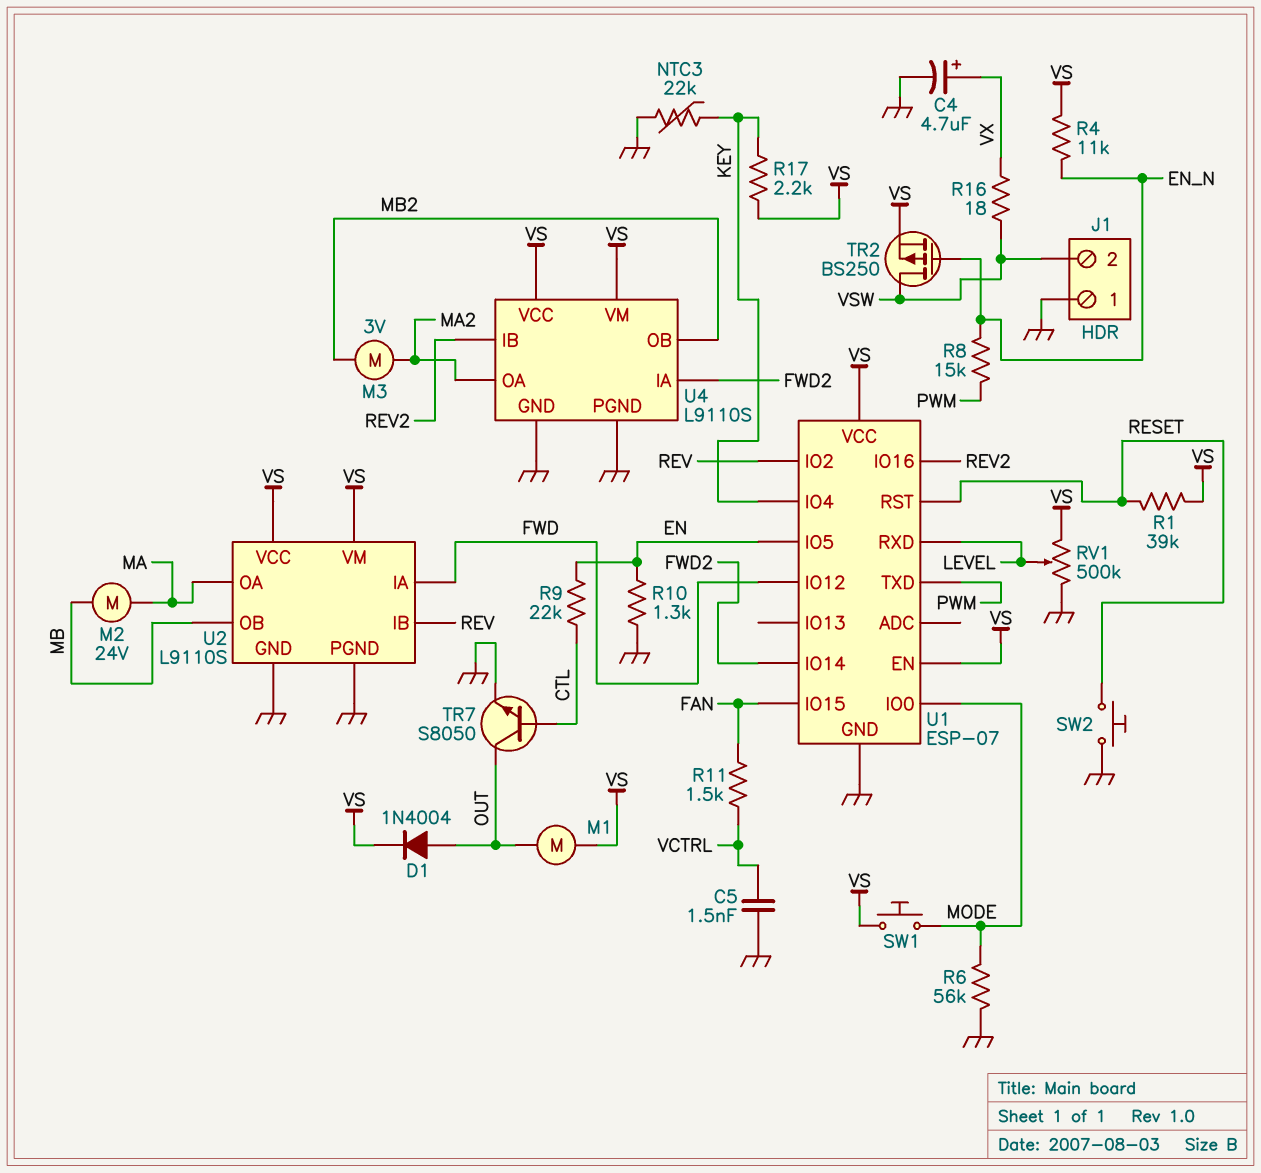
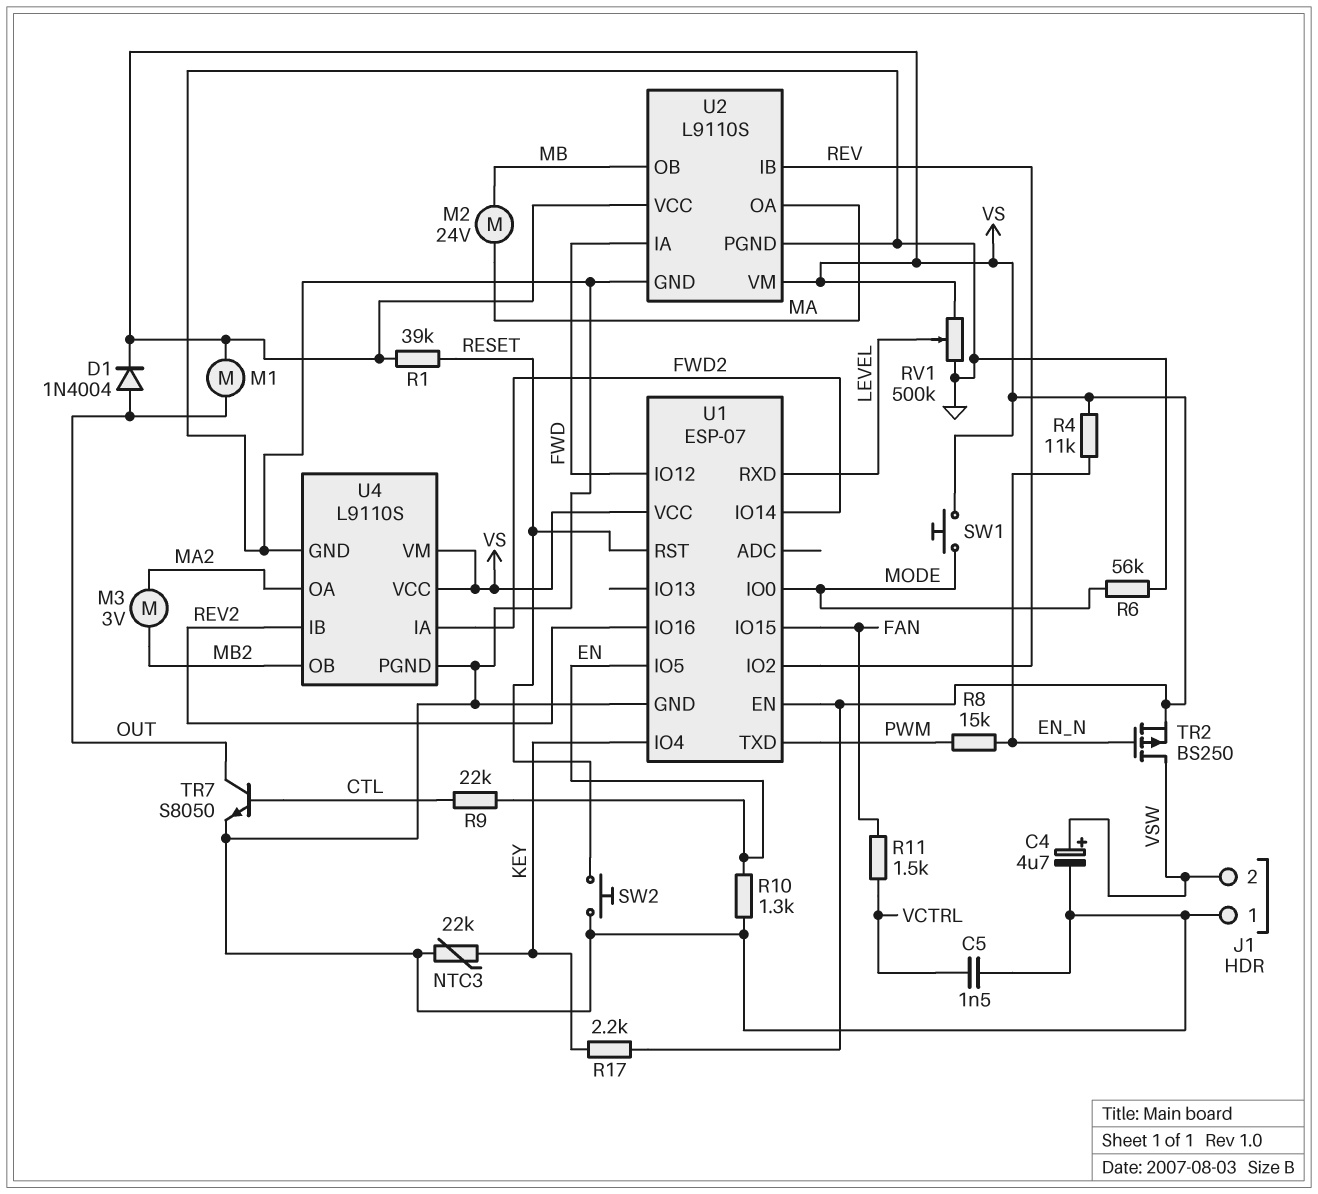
C4: 4.7uF (plus VX, minus GND) -> 4.7uF (plus VSW, minus GND)
R16: 18 (VSW, VX) -> none

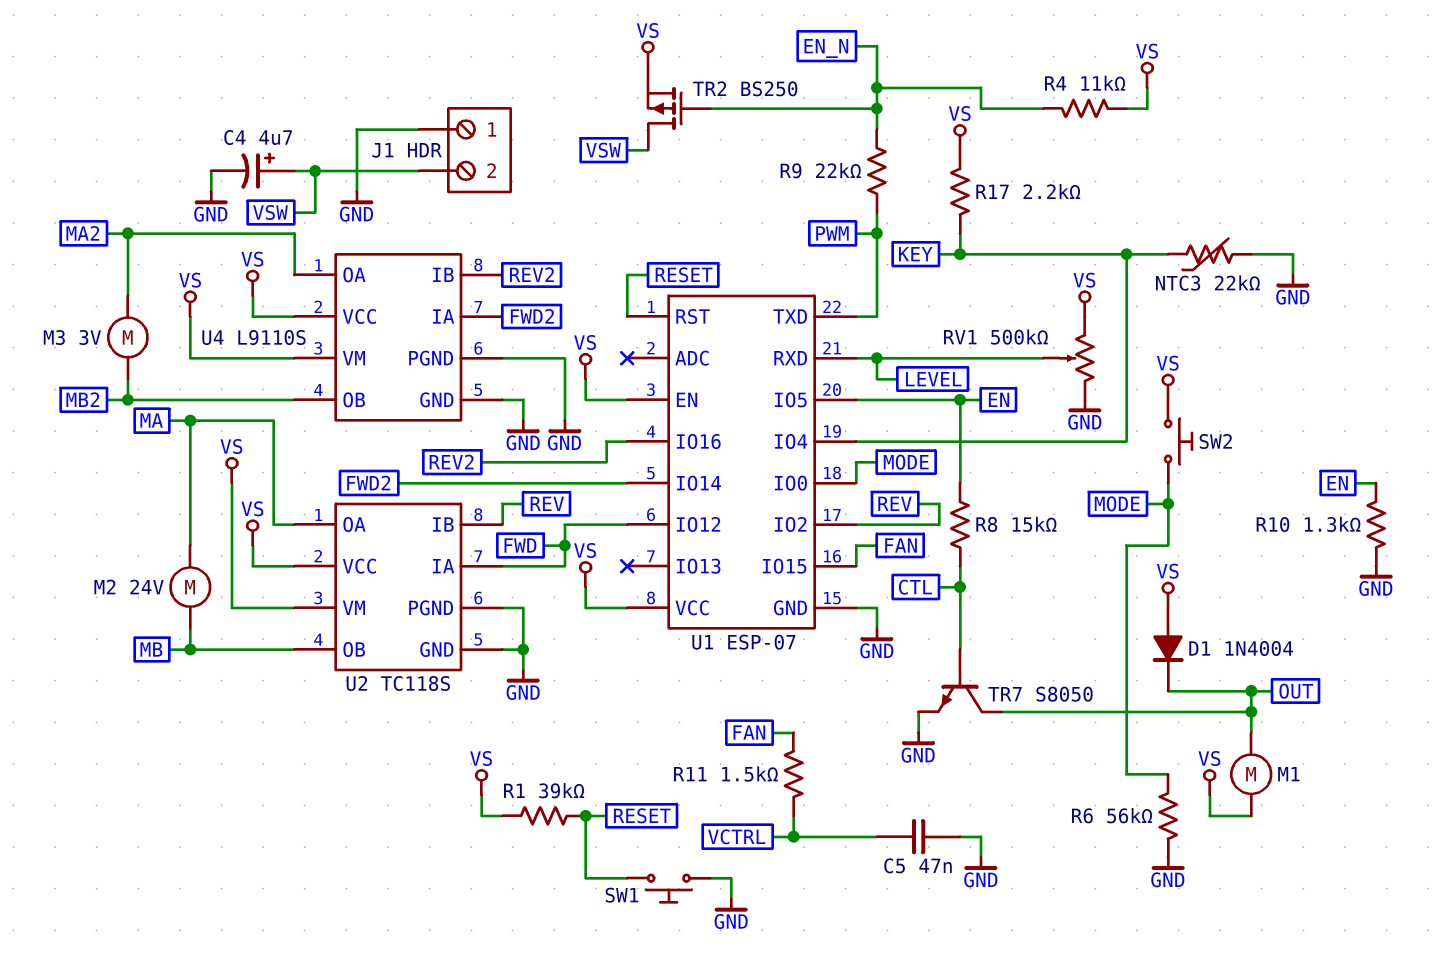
C5: 1.5nF (GND, VCTRL) -> 47nF (GND, VCTRL)
D1: diode 1N4004 (A OUT, K VS) -> diode 1N4004 (A VS, K OUT)
R8: 15k (EN_N, PWM) -> 15k (CTL, EN)
R9: 22k (CTL, EN) -> 22k (EN_N, PWM)
SW1: button (MODE, VS) -> button (GND, RESET)
SW2: button (GND, RESET) -> button (MODE, VS)
U2: L9110S -> TC118S

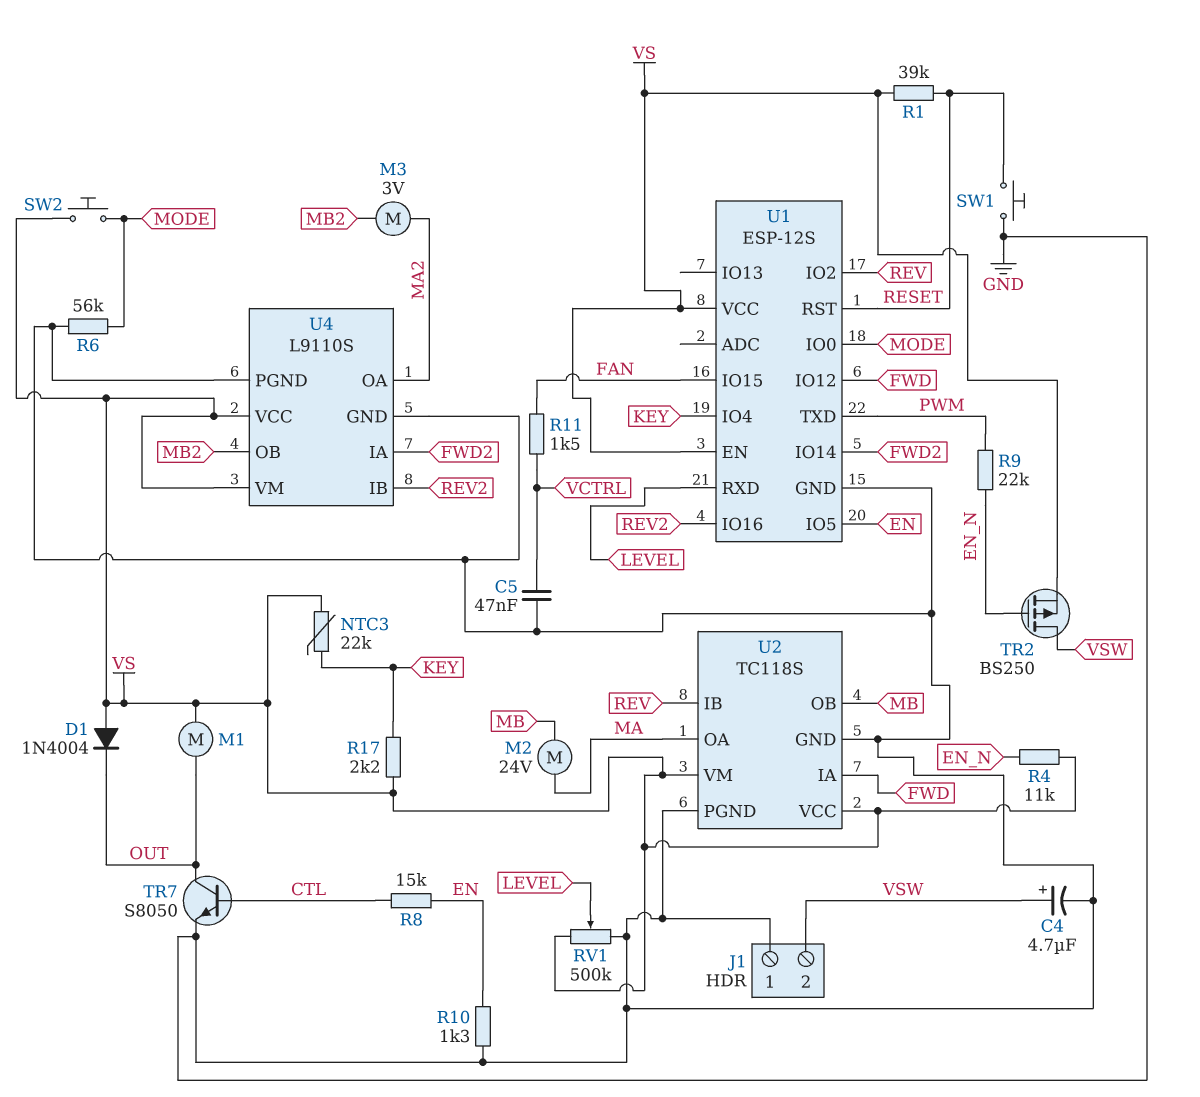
NTC3: 22k (GND, KEY) -> 22k (KEY, VS)
U1: ESP-07 -> ESP-12S

